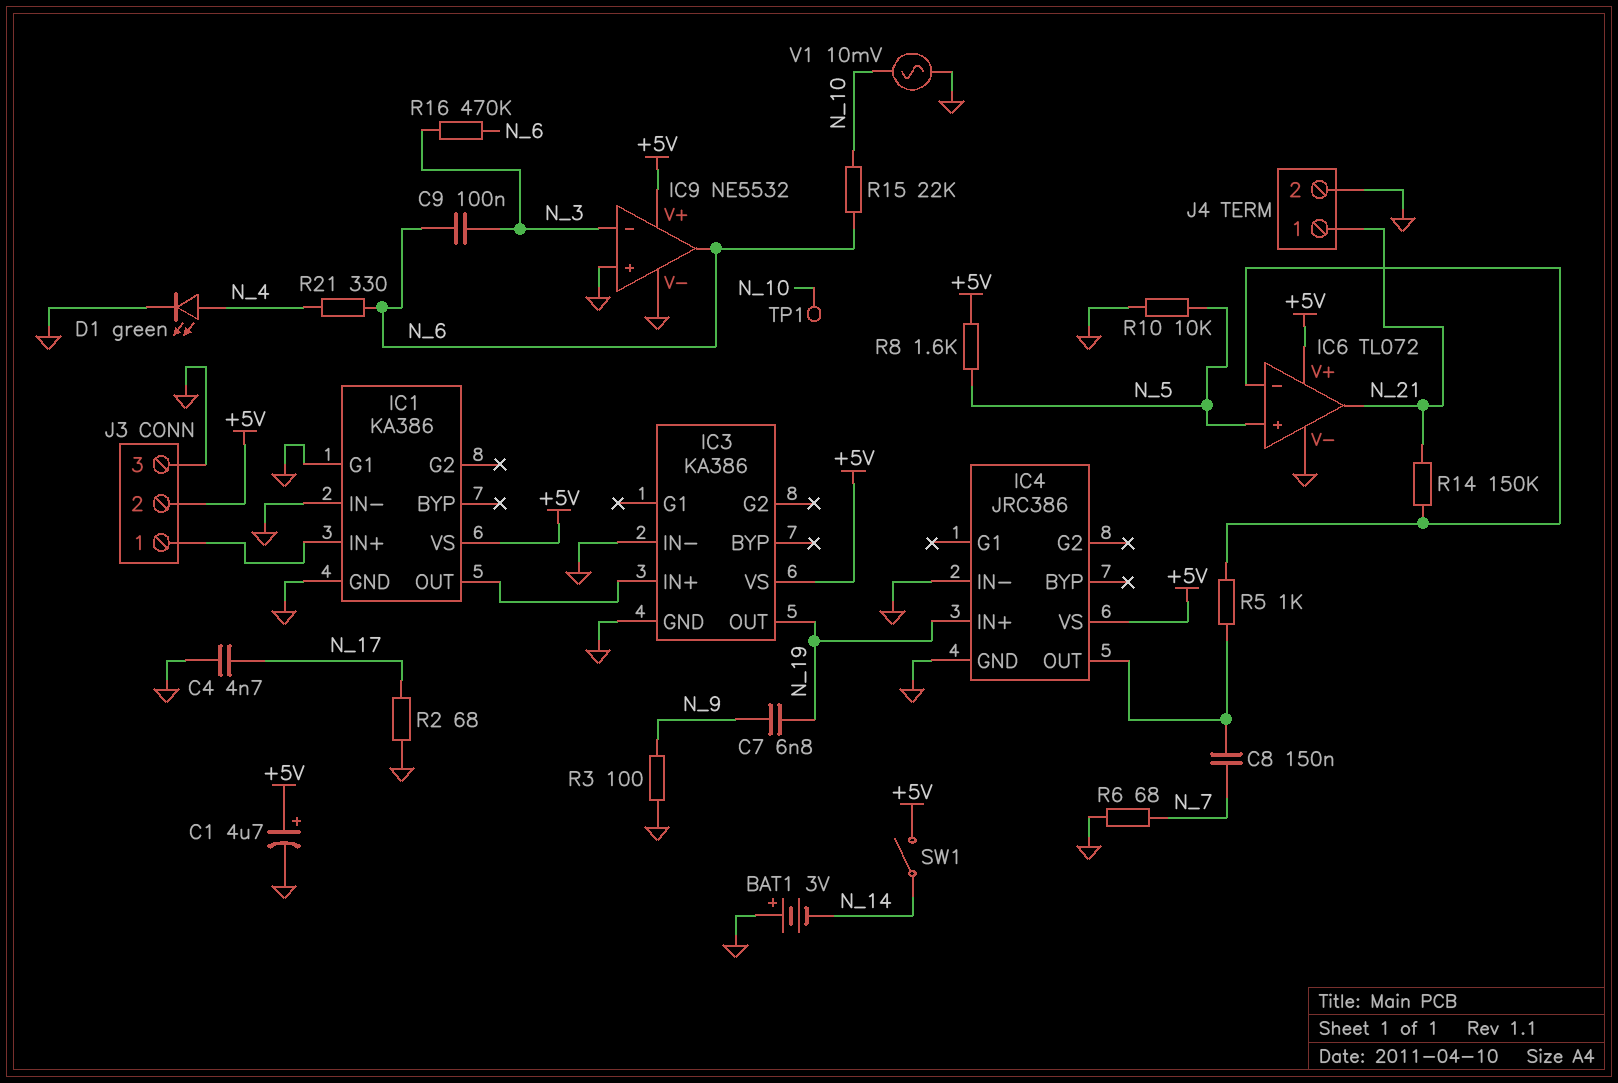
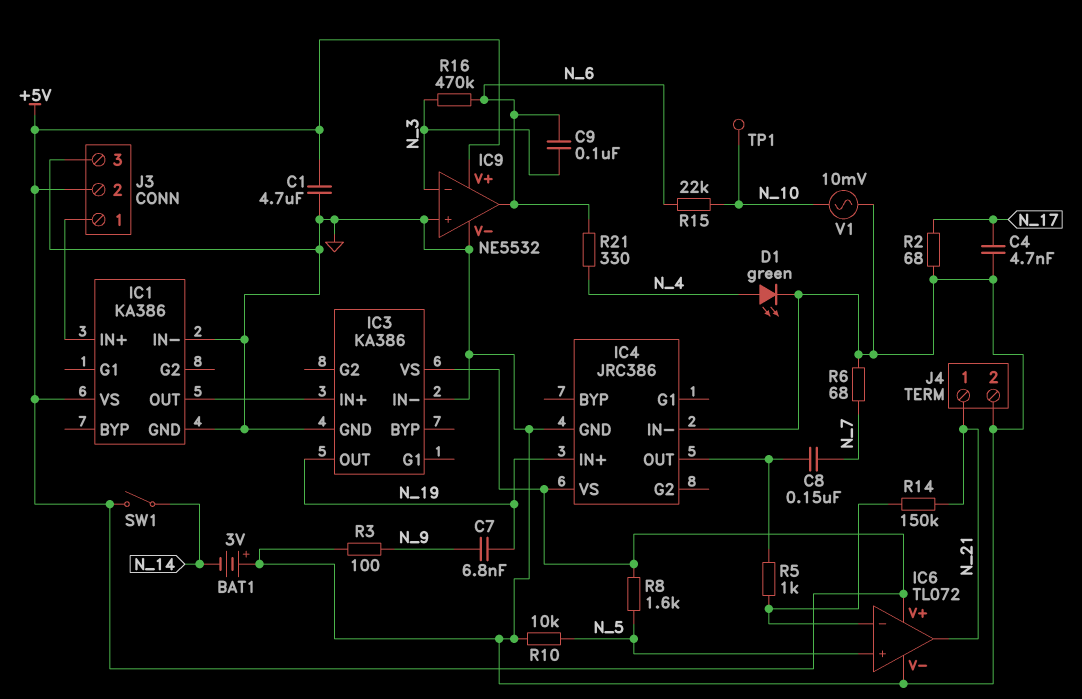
C1: 4.7uF (plus +5V, minus GND) -> 4.7uF (+5V, GND)
IC1 pin G1: GND -> none

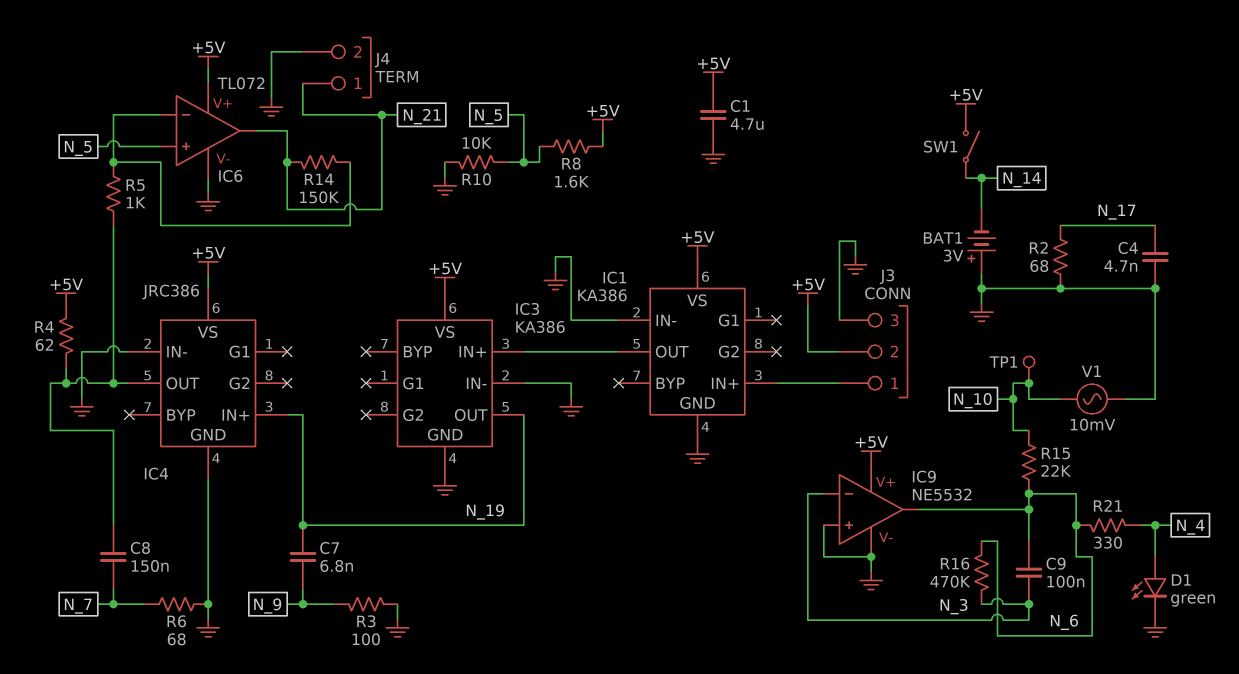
R4: none -> 62 (+5V, IC4/OUT)

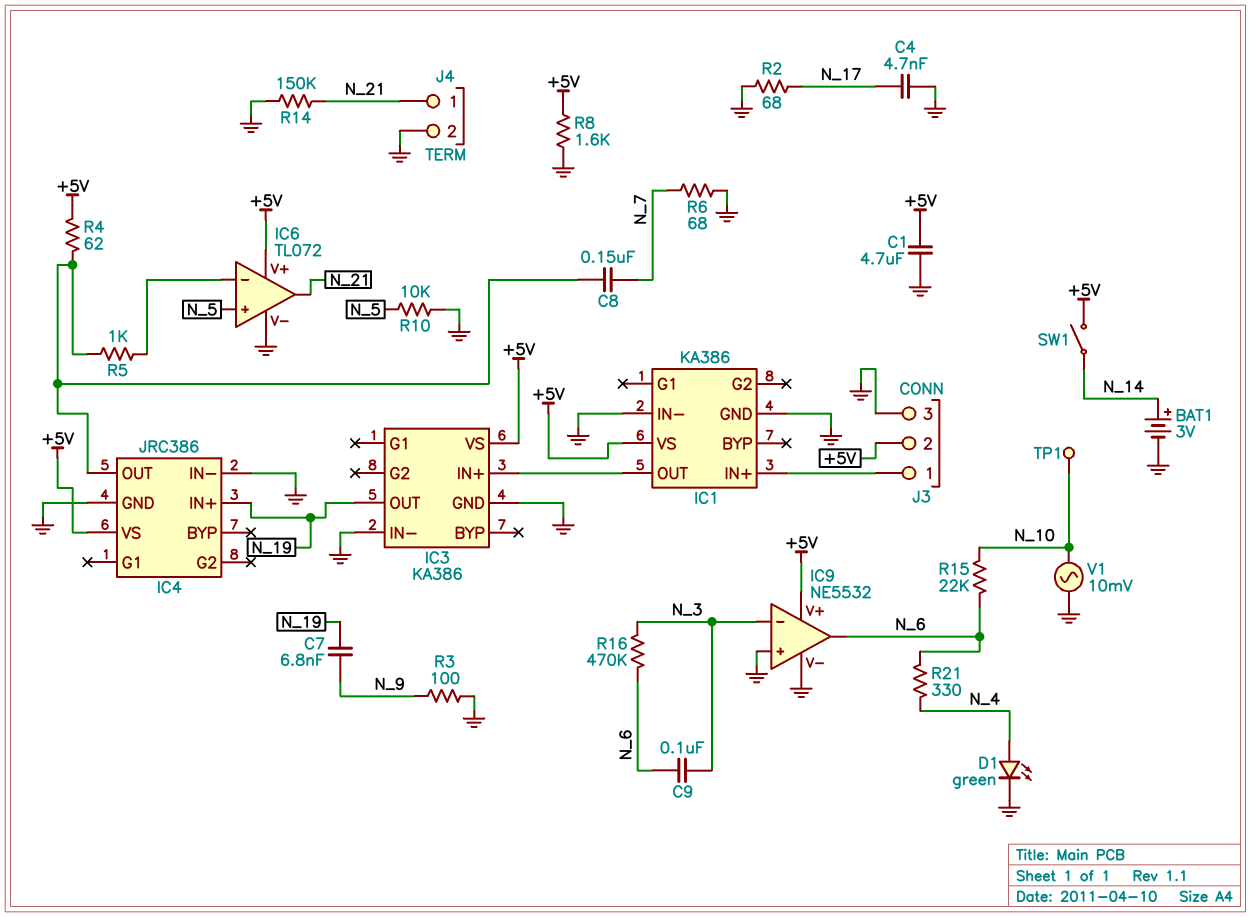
BAT1: 3V (plus GND, minus N_14) -> 3V (plus N_14, minus GND)
R8: 1.6k (+5V, N_5) -> 1.6k (+5V, GND)
R14: 150k (IC6/in-, N_21) -> 150k (GND, N_21)

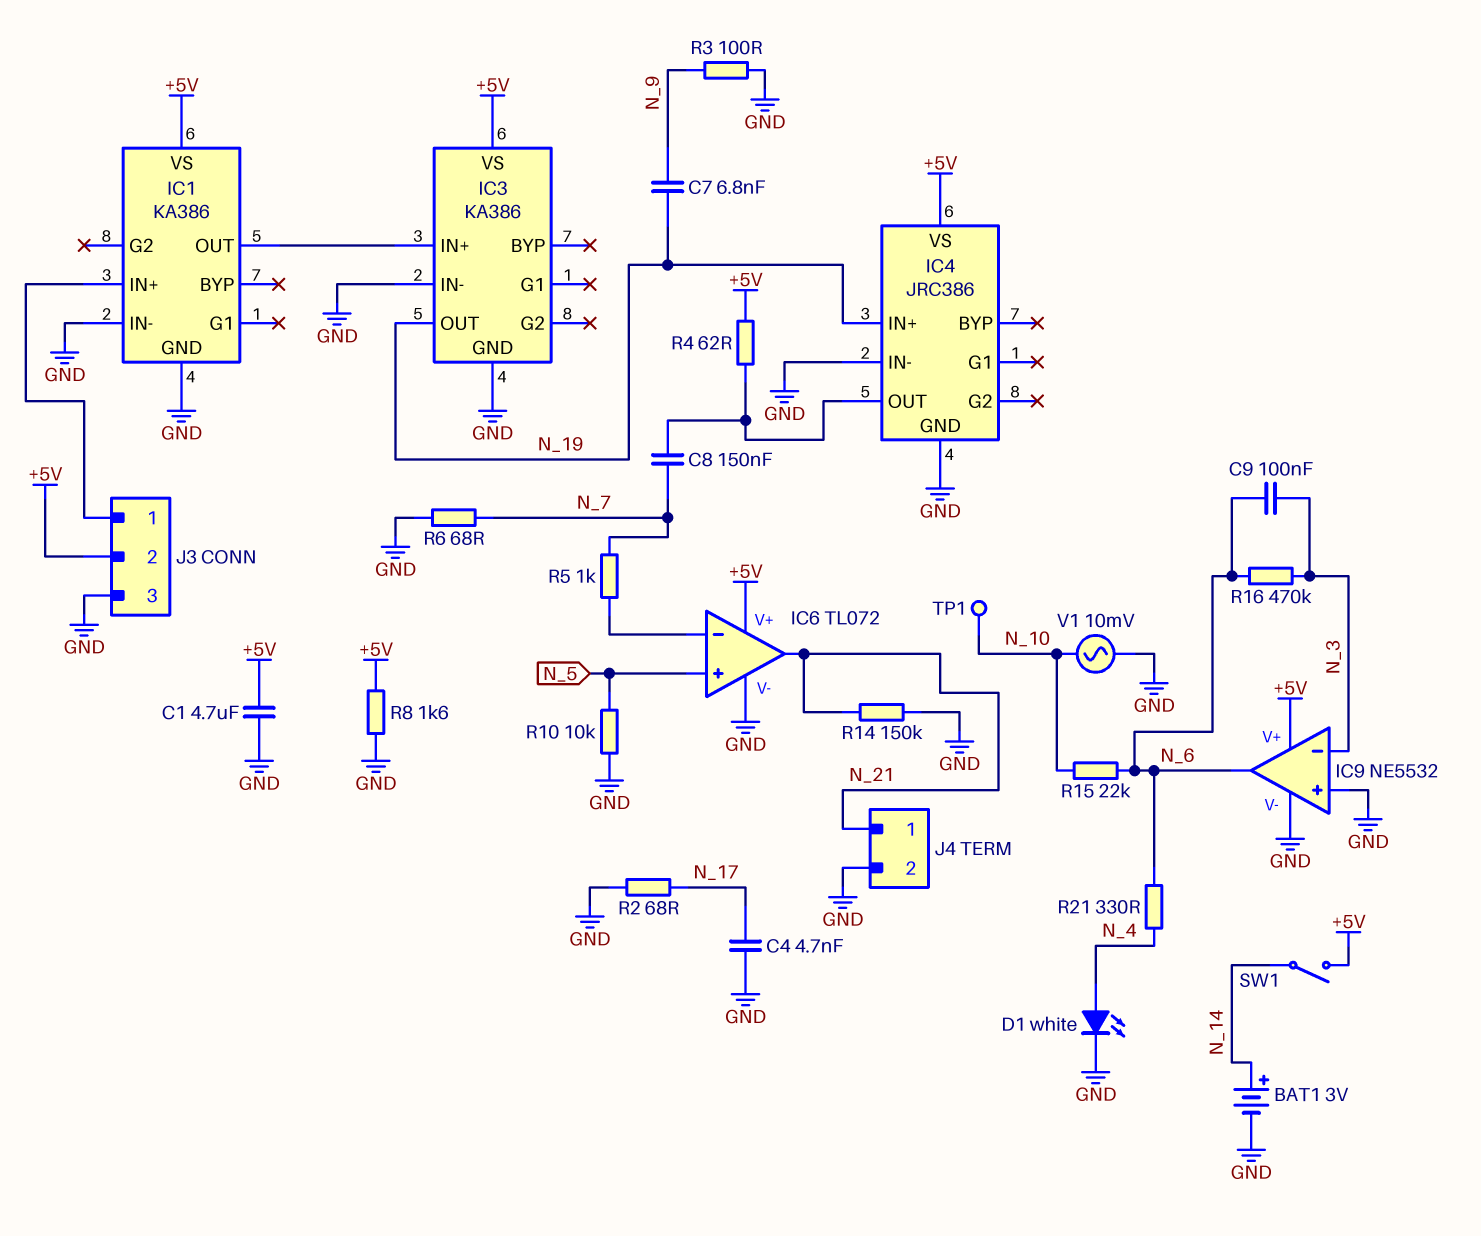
D1: LED green (A N_4, K GND) -> LED white (A N_4, K GND)
R5: 1k (IC4/OUT, IC6/in-) -> 1k (IC6/in-, N_7)

